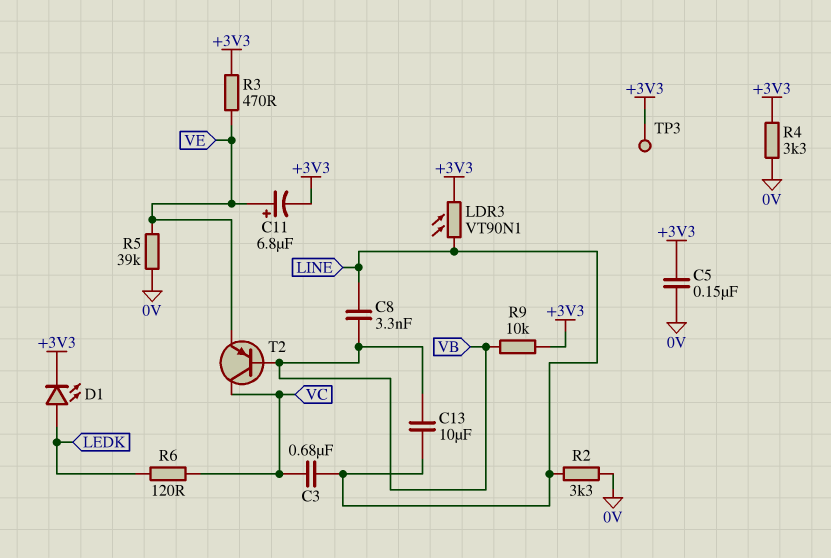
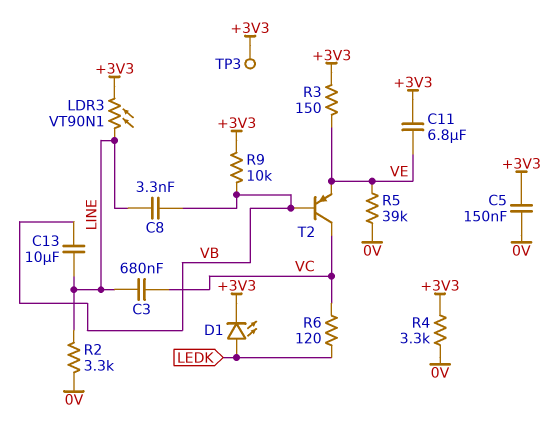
C11: 6.8uF (plus VE, minus +3V3) -> 6.8uF (+3V3, VE)
R3: 470 (+3V3, VE) -> 150 (+3V3, VE)

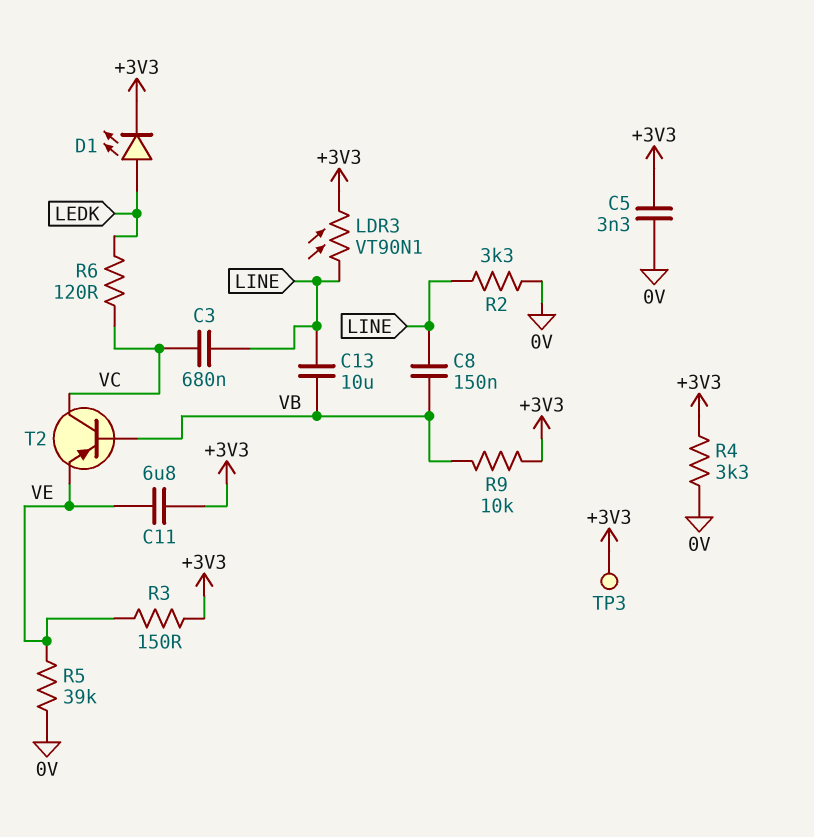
C5: 150nF (+3V3, 0V) -> 3.3nF (+3V3, 0V)
C8: 3.3nF (LINE, VB) -> 150nF (LINE, VB)

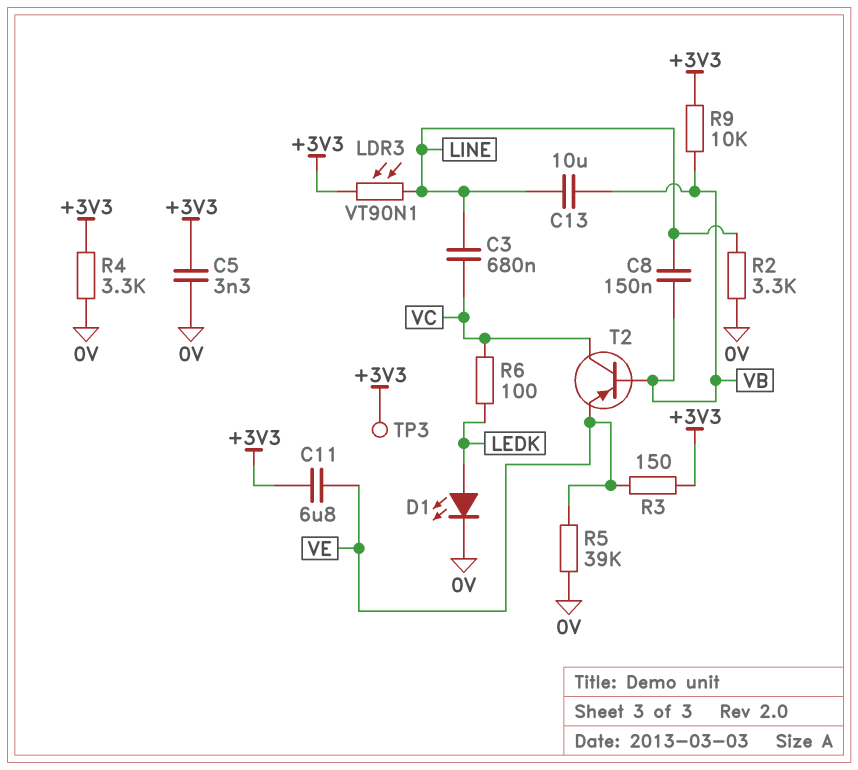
D1: LED (A LEDK, K +3V3) -> LED (A LEDK, K 0V)
R6: 120 (LEDK, VC) -> 100 (LEDK, VC)

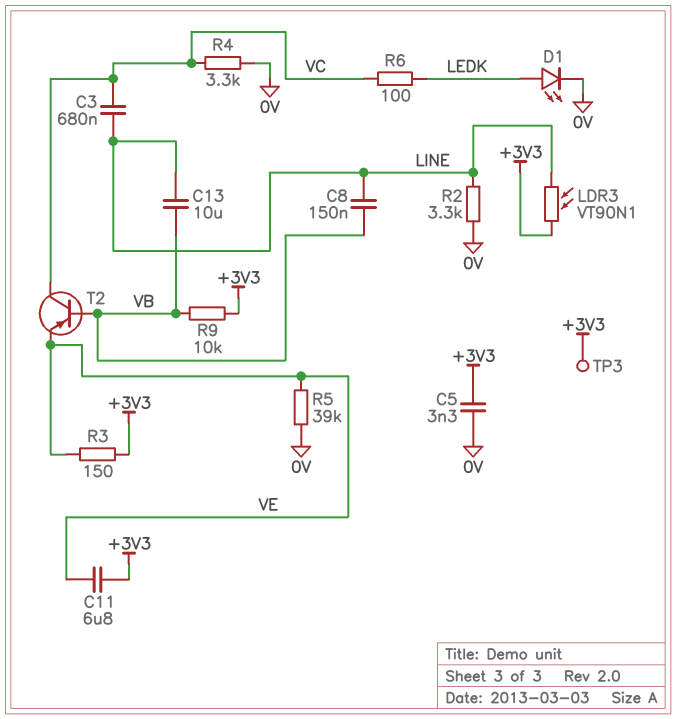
R4: 3.3k (+3V3, 0V) -> 3.3k (0V, VC)

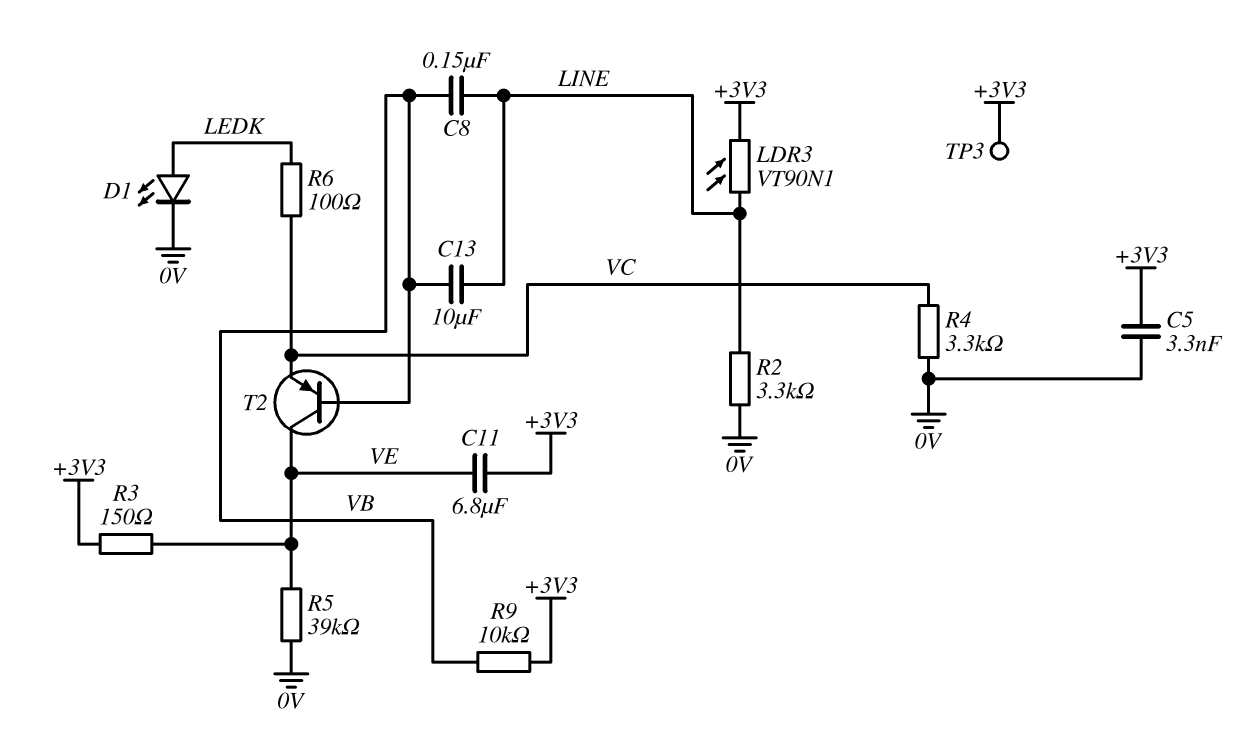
C3: 680nF (LINE, VC) -> none
T2: PNP (B VB, C VC, E VE) -> PNP (B VB, C VE, E VC)

